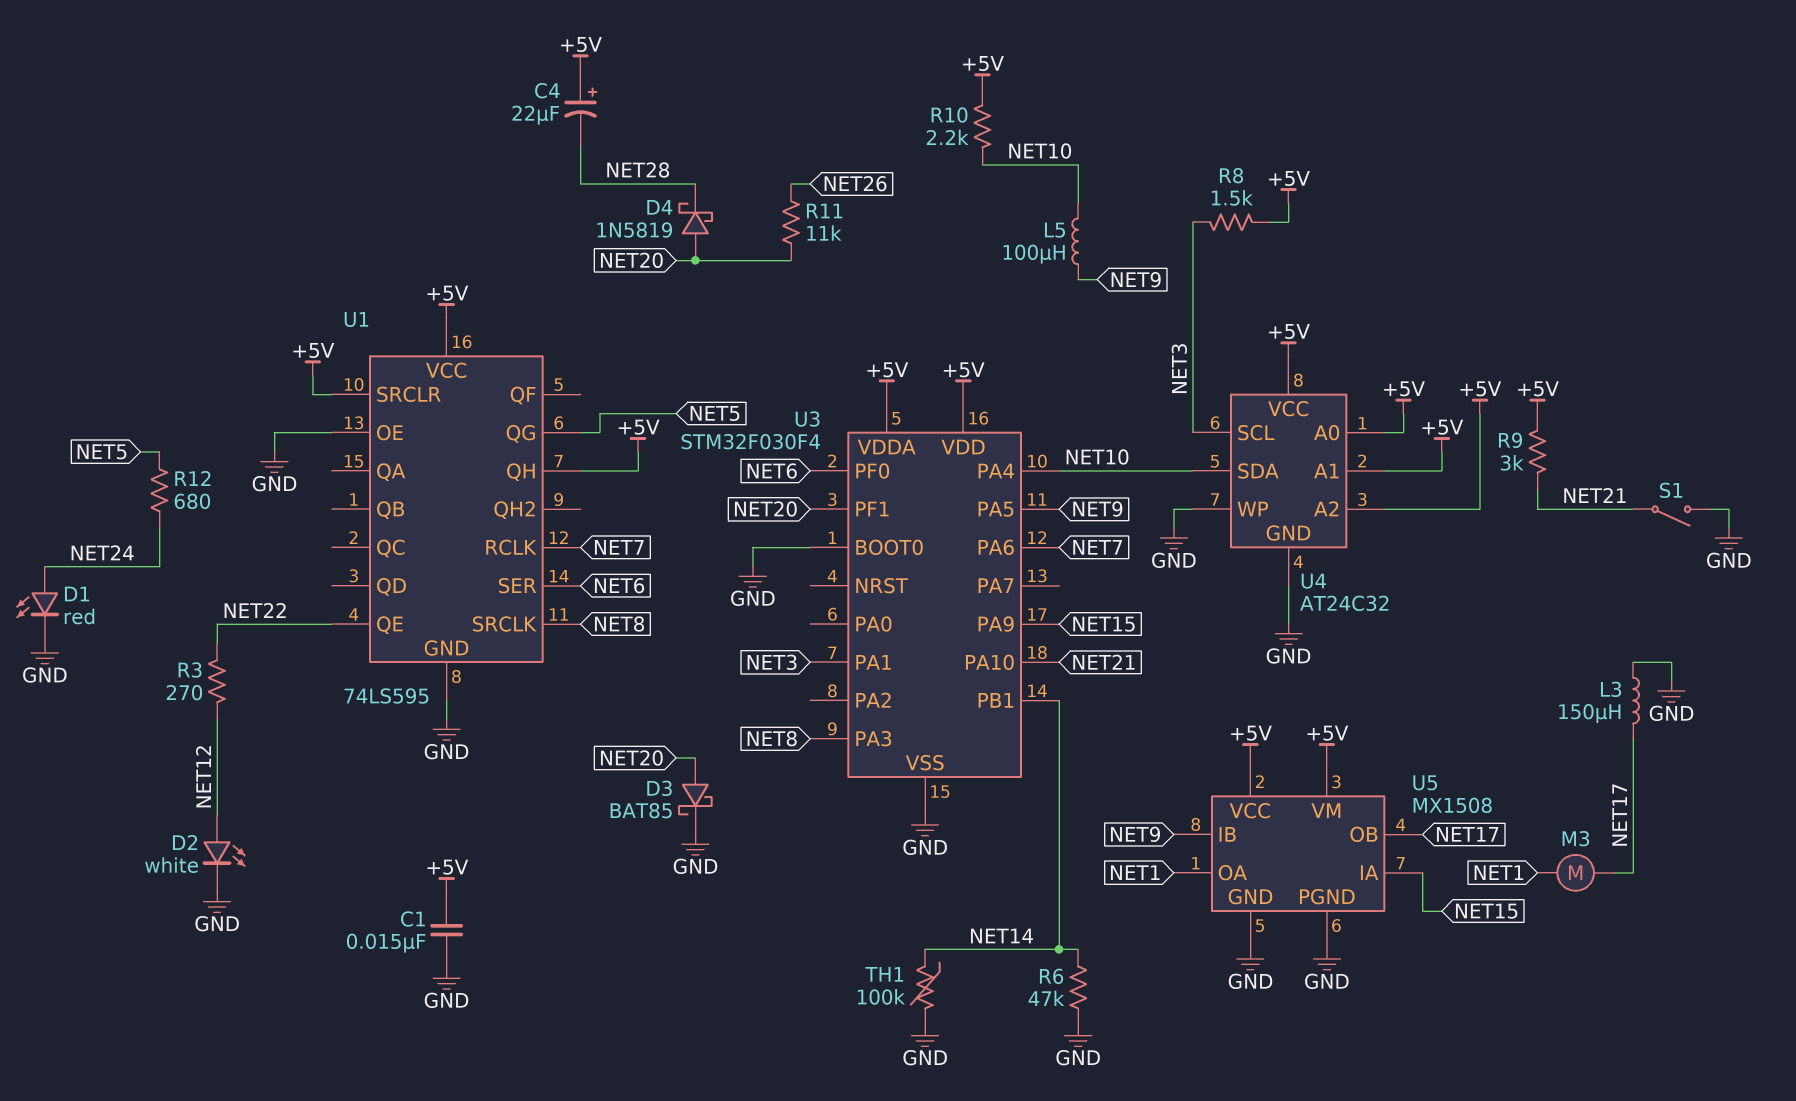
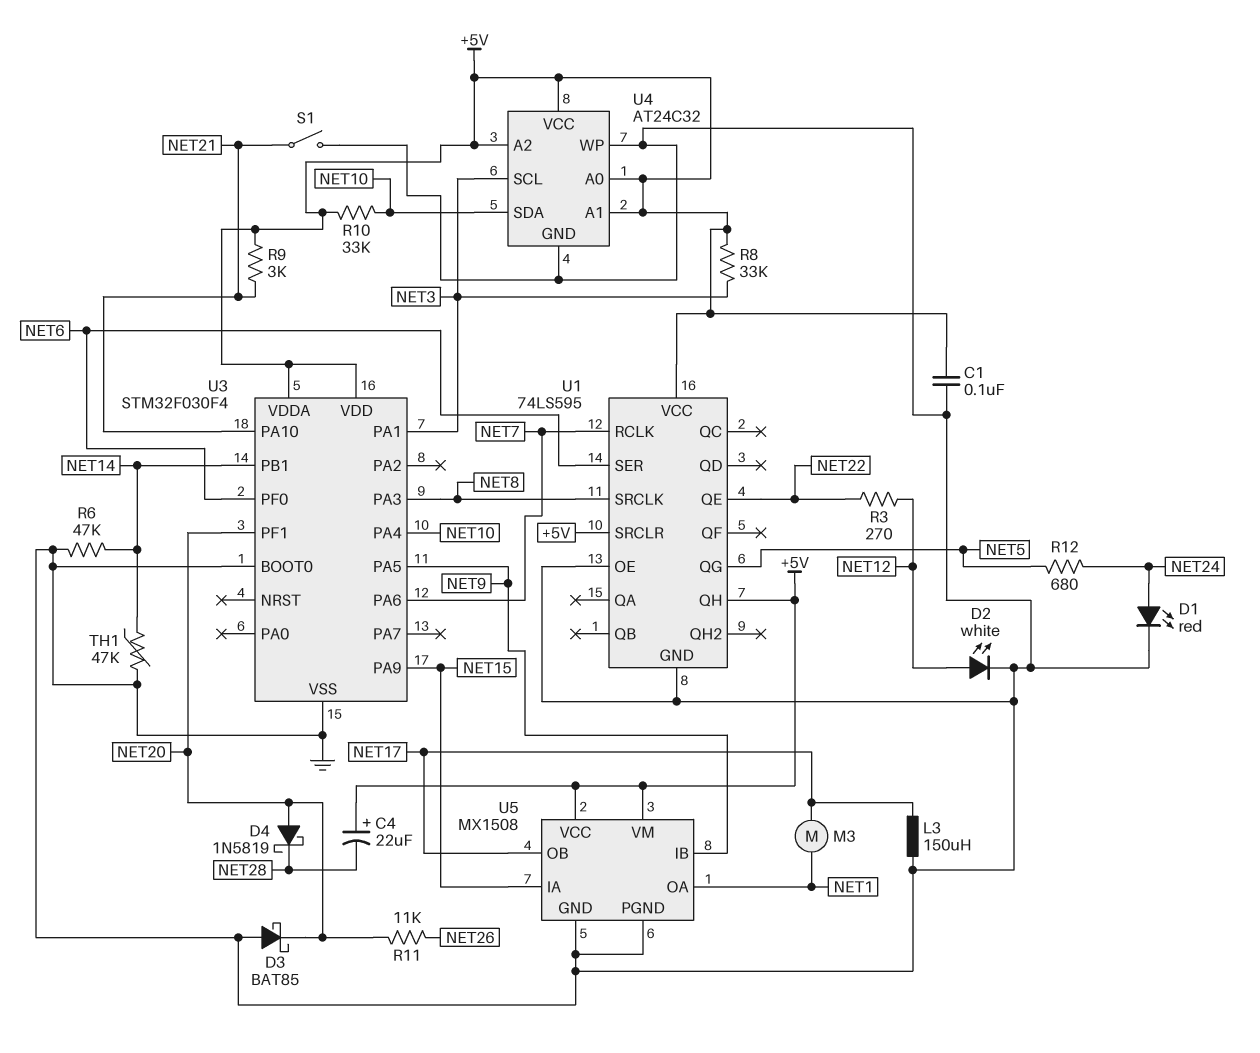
C1: 15nF (+5V, GND) -> 100nF (+5V, GND)
D3: schottky BAT85 (A NET20, K GND) -> schottky BAT85 (A GND, K NET20)
L5: 100uH (NET9, NET10) -> none
R8: 1.5k (+5V, NET3) -> 33k (+5V, NET3)
R10: 2.2k (+5V, NET10) -> 33k (+5V, NET10)
TH1: 100k (GND, NET14) -> 47k (GND, NET14)

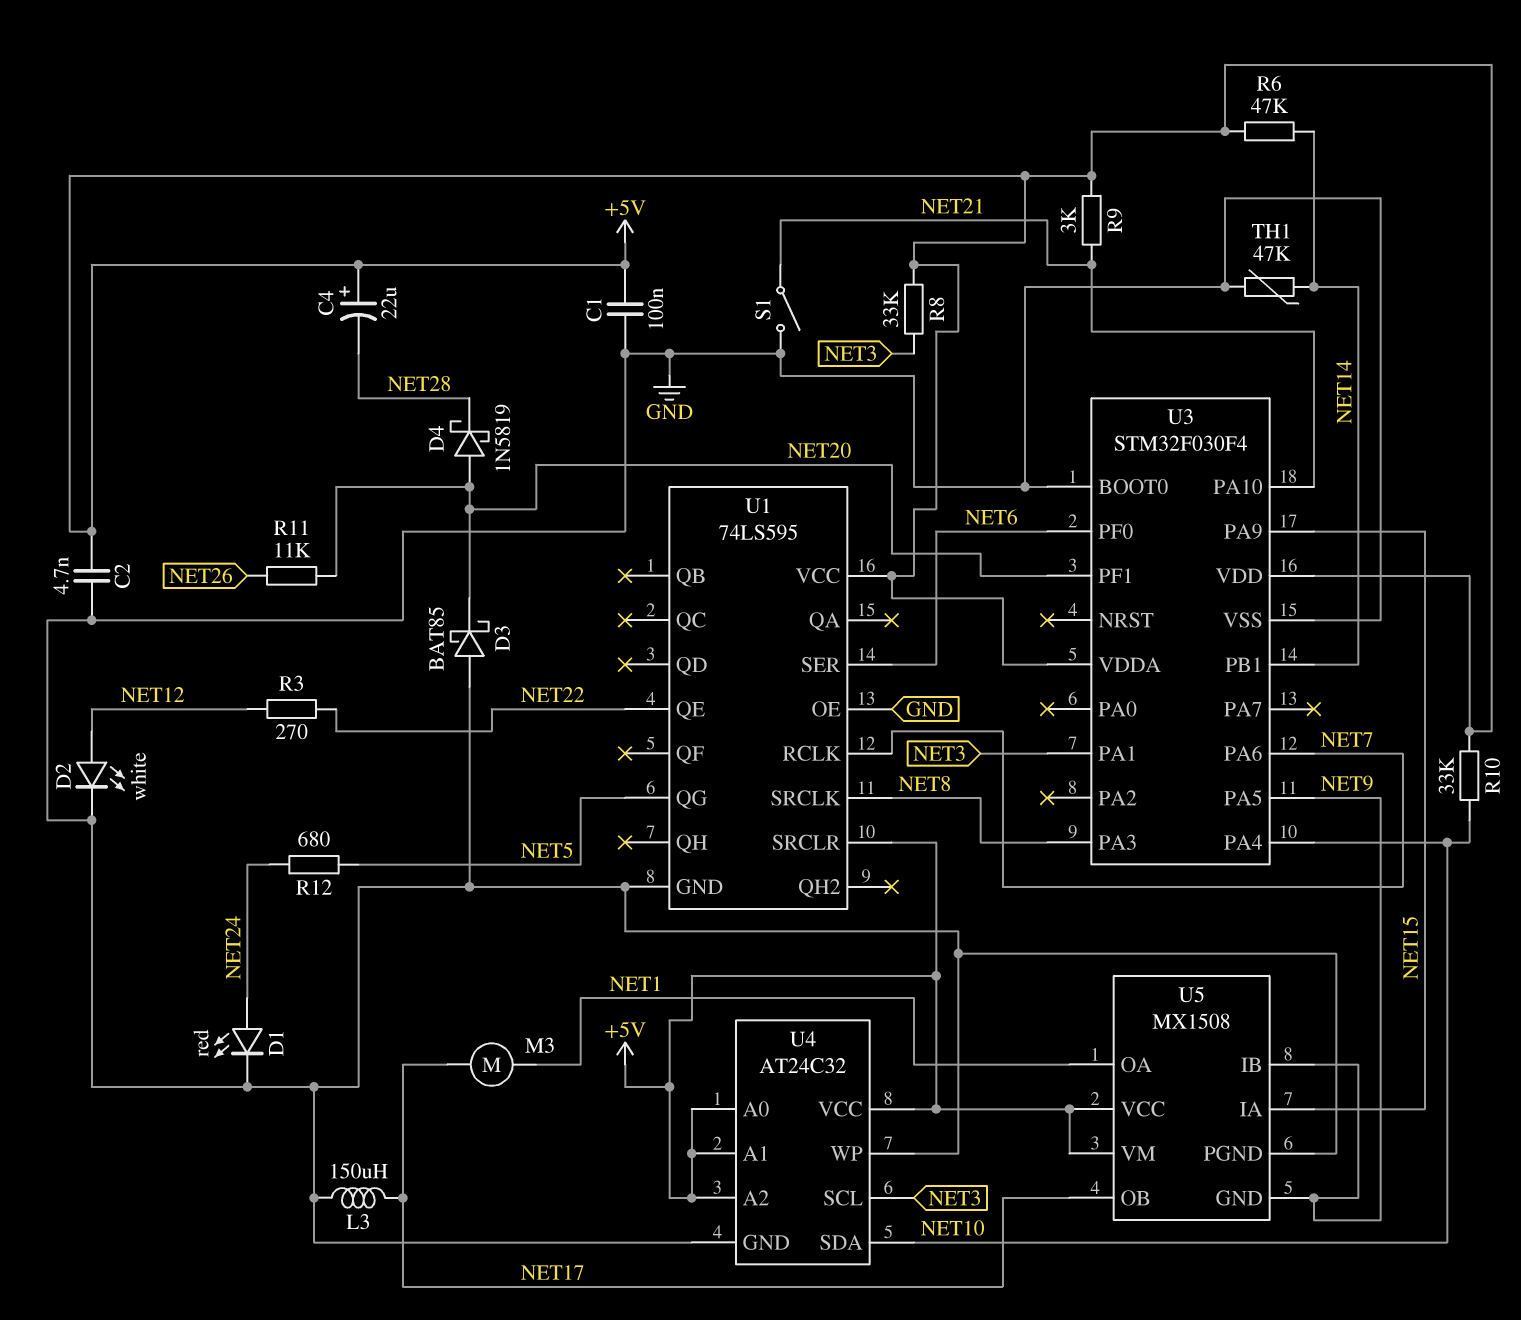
C2: none -> 4.7nF (+5V, GND)
R6: 47k (GND, NET14) -> 47k (+5V, NET14)
U1 pin QH: +5V -> none
U5 pin GND: GND -> NET9

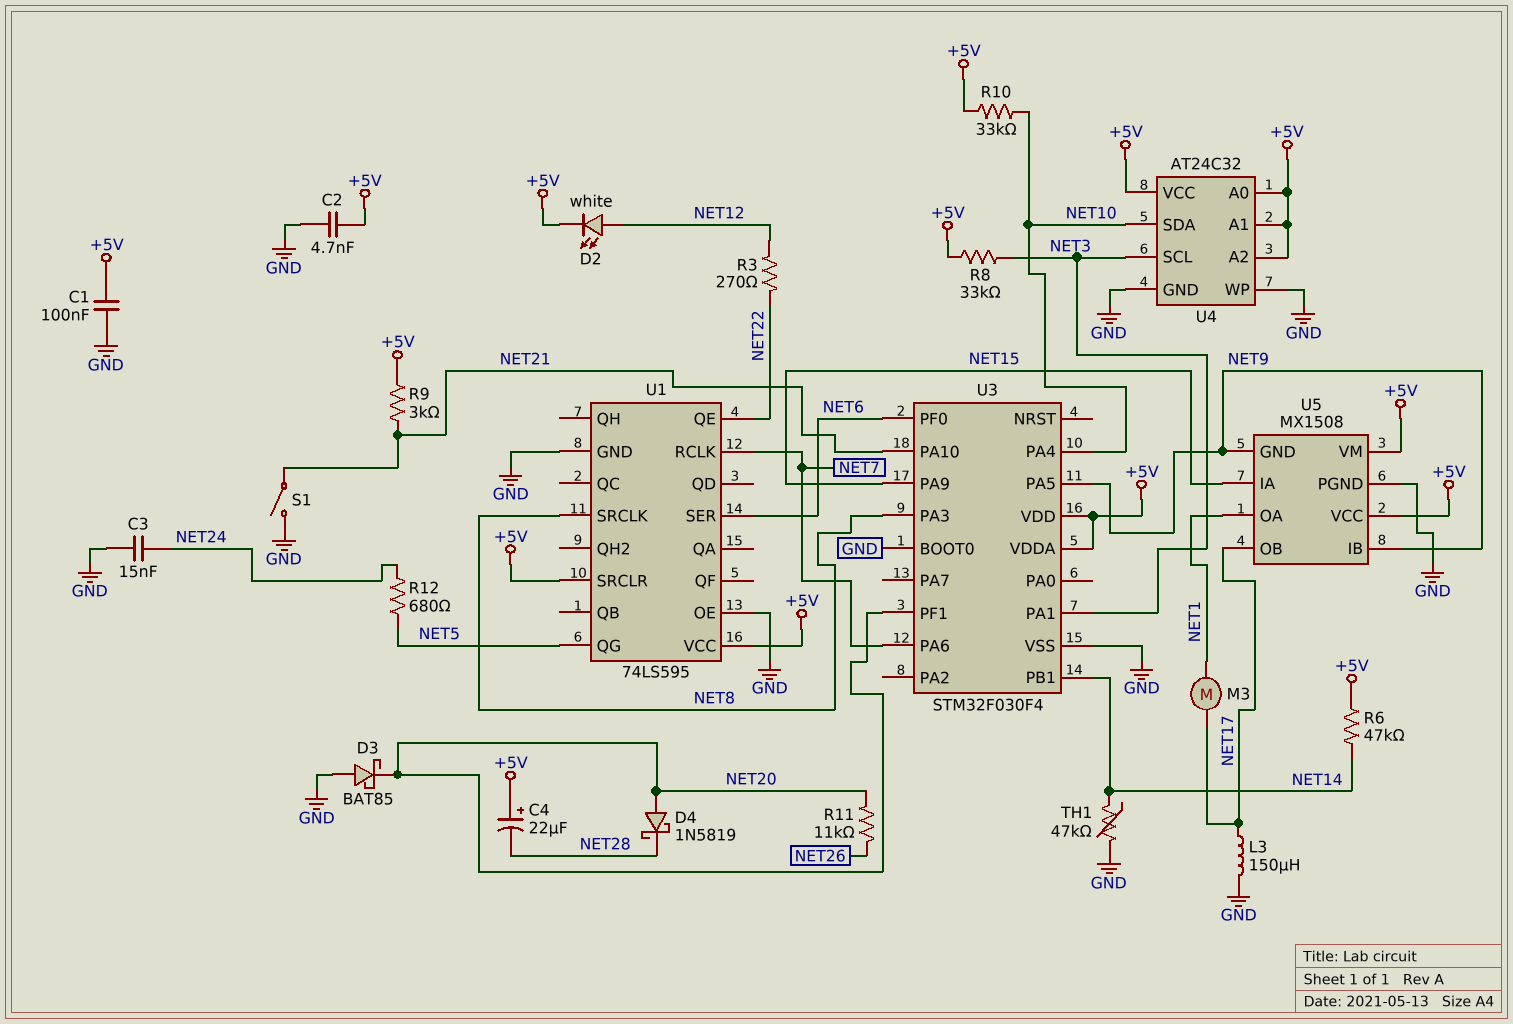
C3: none -> 15nF (GND, NET24)
D1: LED red (A NET24, K GND) -> none
D2: LED white (A NET12, K GND) -> LED white (A NET12, K +5V)

